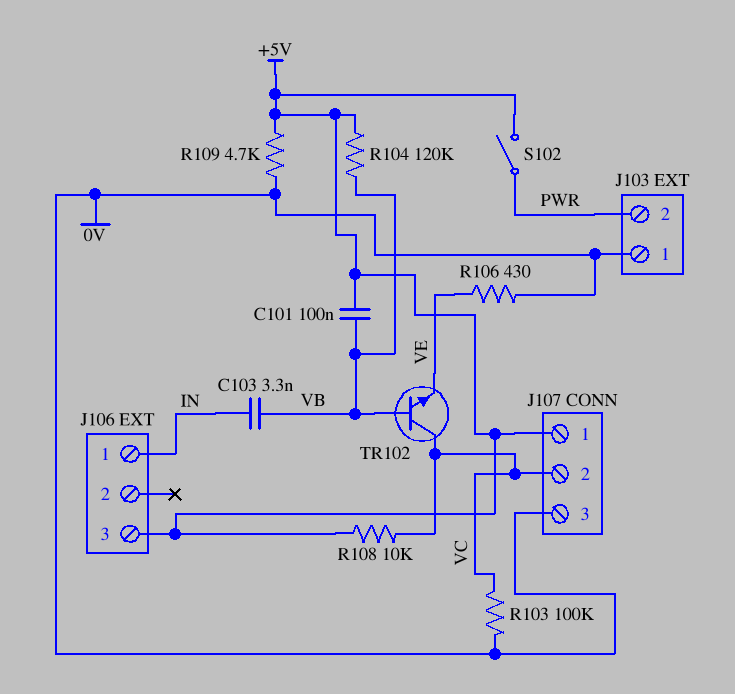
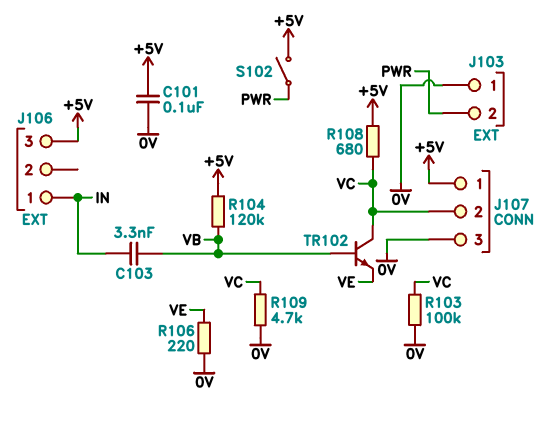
C101: 100nF (+5V, VB) -> 100nF (+5V, 0V)
R106: 430 (0V, VE) -> 220 (0V, VE)
R108: 10k (+5V, VC) -> 680 (+5V, VC)
R109: 4.7k (+5V, 0V) -> 4.7k (0V, VC)

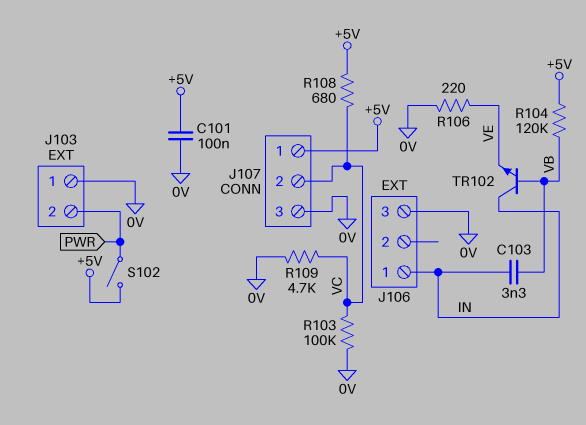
J106 pin 3: +5V -> 0V
TR102: NPN (B VB, C VC, E VE) -> NPN (B VB, C IN, E VE)

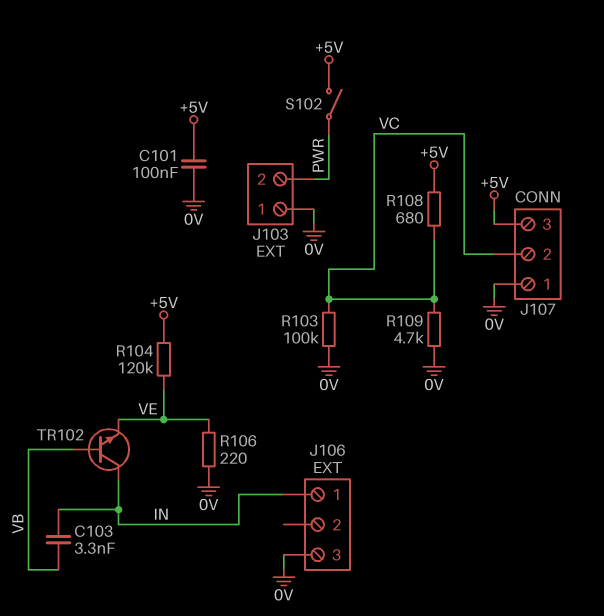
J107 pin 1: +5V -> 0V
J107 pin 3: 0V -> +5V
R104: 120k (+5V, VB) -> 120k (+5V, VE)

